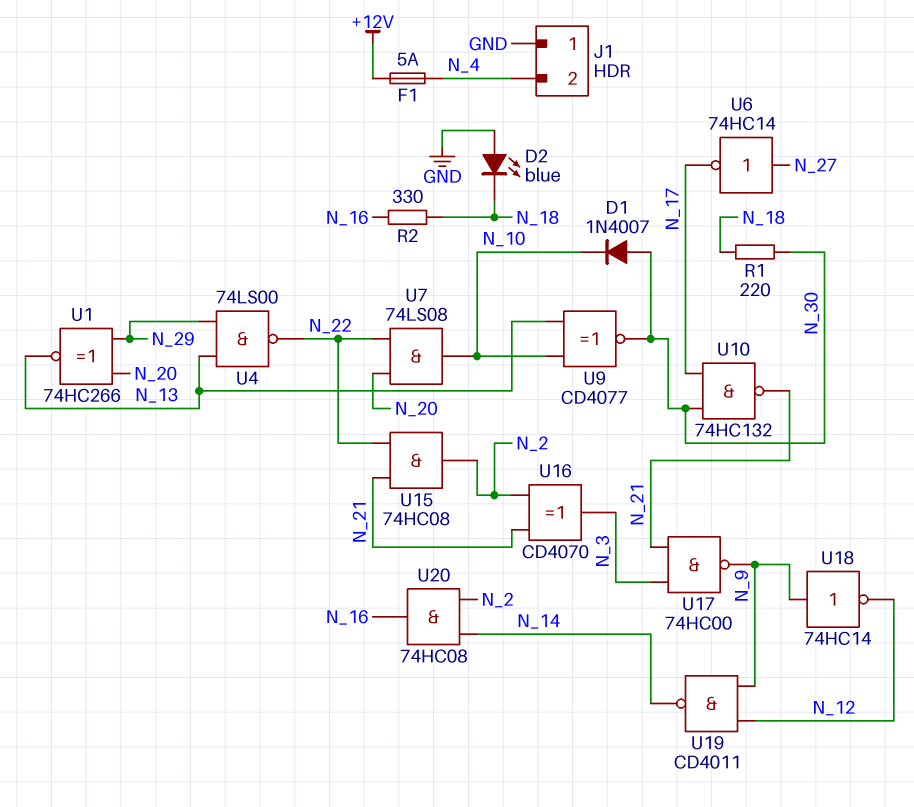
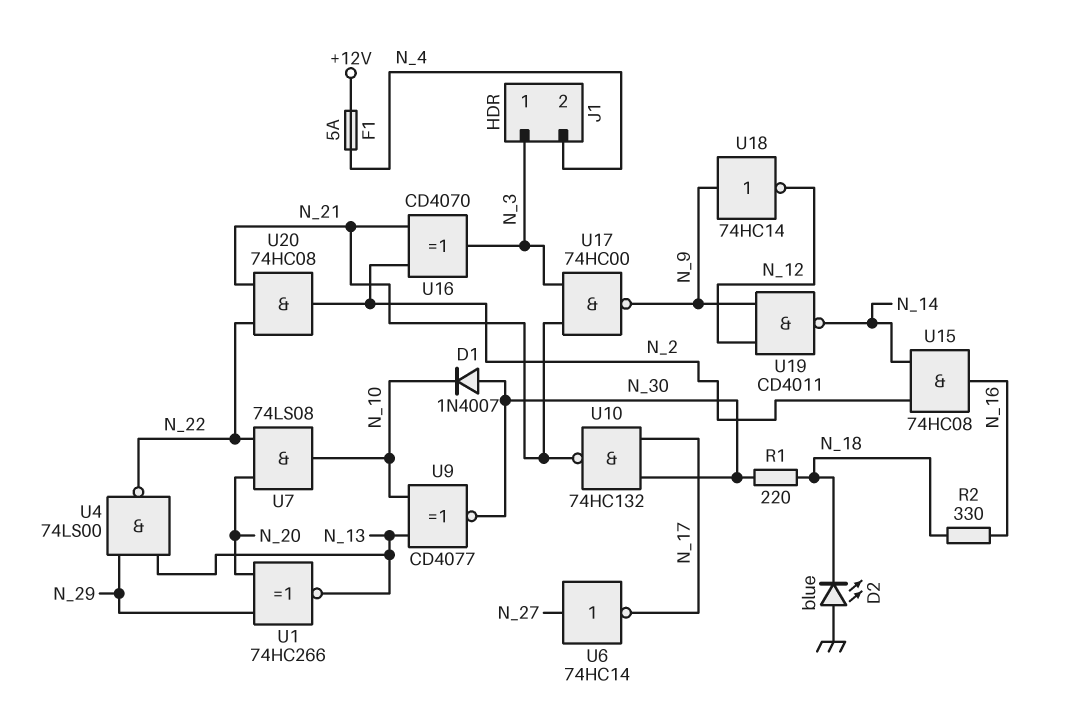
J1 pin 1: GND -> N_3
U15: AND 74HC08 (in N_21, in N_22, out N_2) -> AND 74HC08 (in N_2, in N_14, out N_16)
U20: AND 74HC08 (in N_2, in N_14, out N_16) -> AND 74HC08 (in N_21, in N_22, out N_2)

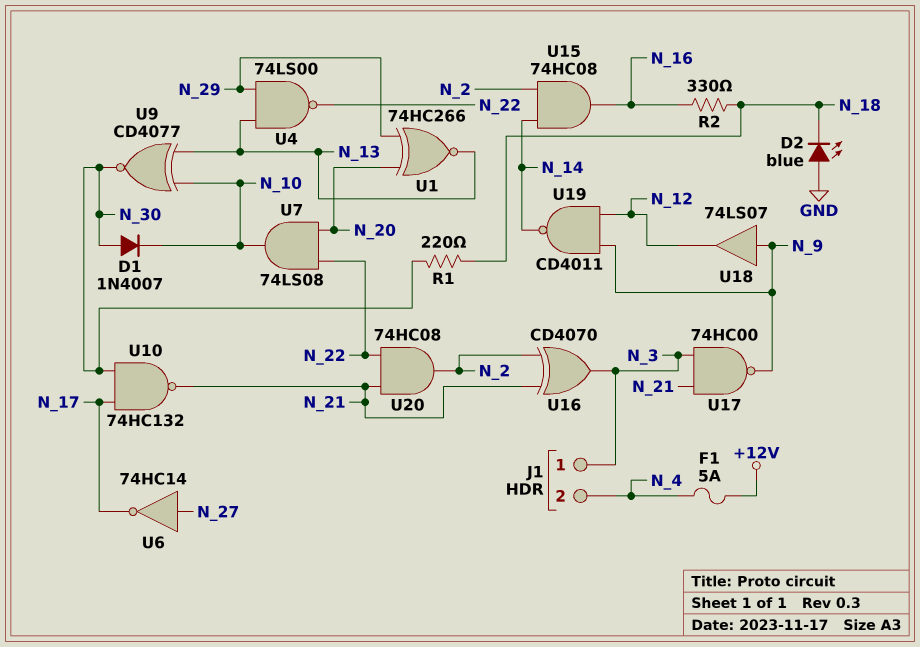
U18: NOT 74HC14 (in N_9, out N_12) -> buffer 74LS07 (in N_9, out N_12)

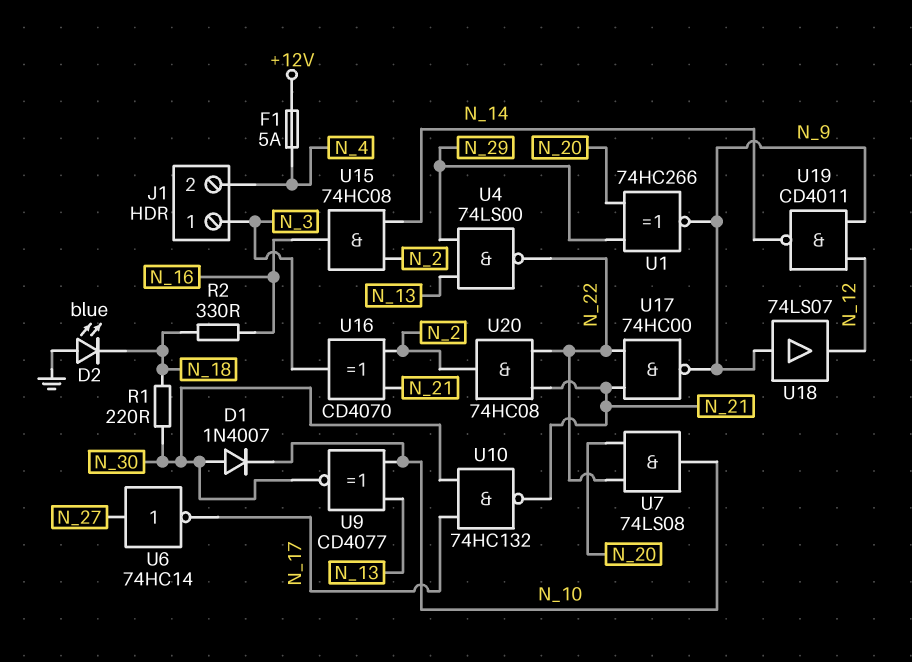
U1: XNOR 74HC266 (in N_20, in N_29, out N_13) -> XNOR 74HC266 (in N_20, in N_29, out N_9)
U17: NAND 74HC00 (in N_3, in N_21, out N_9) -> NAND 74HC00 (in N_21, in N_22, out N_9)

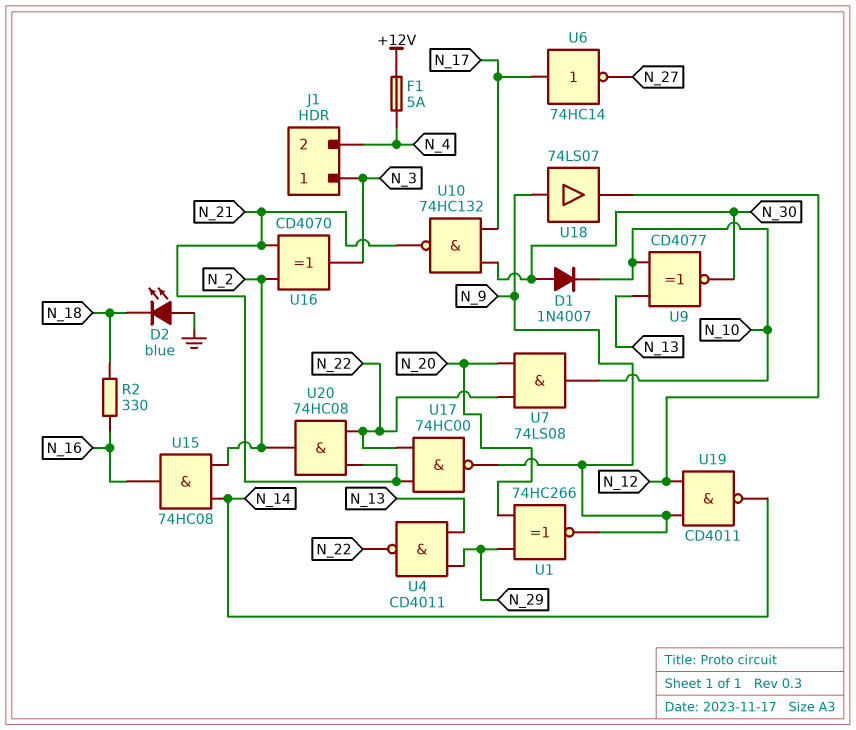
R1: 220 (N_18, N_30) -> none
U4: NAND 74LS00 (in N_13, in N_29, out N_22) -> NAND CD4011 (in N_13, in N_29, out N_22)
U6: NOT 74HC14 (in N_27, out N_17) -> NOT 74HC14 (in N_17, out N_27)

